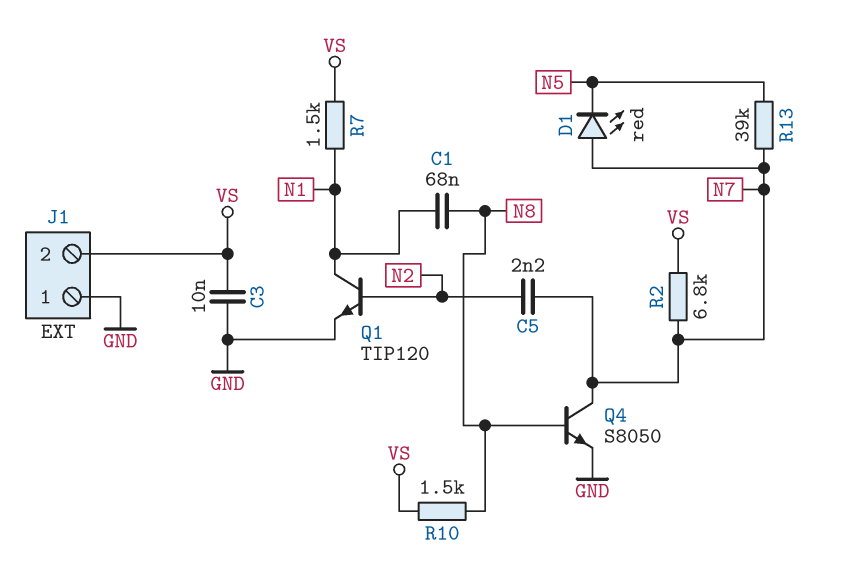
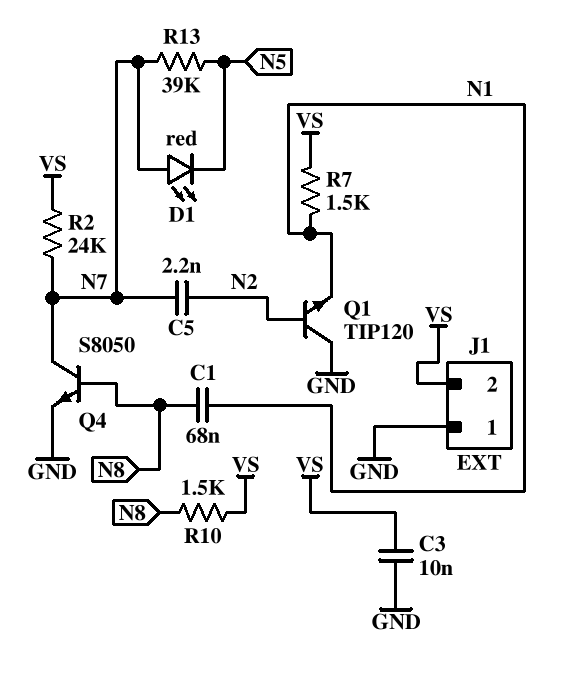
Q1: NPN TIP120 (B N2, C N1, E GND) -> NPN TIP120 (B N2, C GND, E N1)
R2: 6.8k (N7, VS) -> 24k (N7, VS)

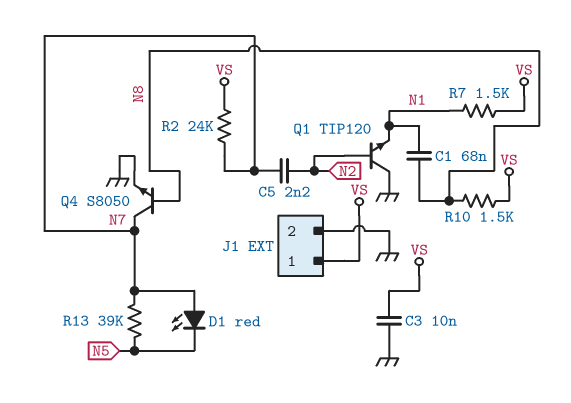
J1 pin 1: GND -> VS
J1 pin 2: VS -> GND

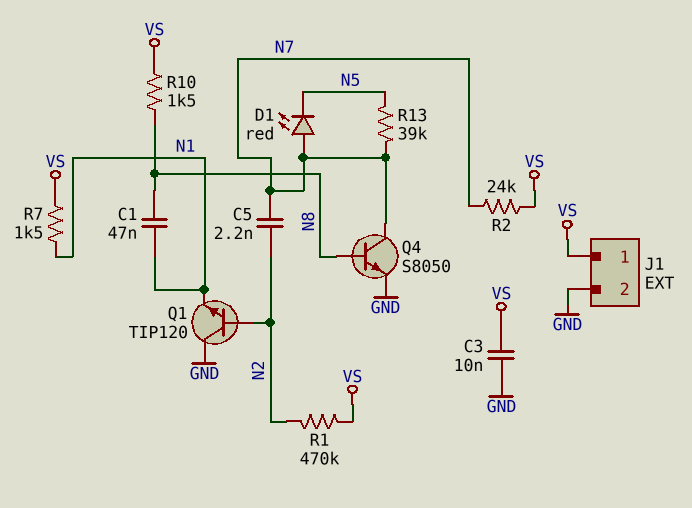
C1: 68nF (N1, N8) -> 47nF (N1, N8)
R1: none -> 470k (N2, VS)

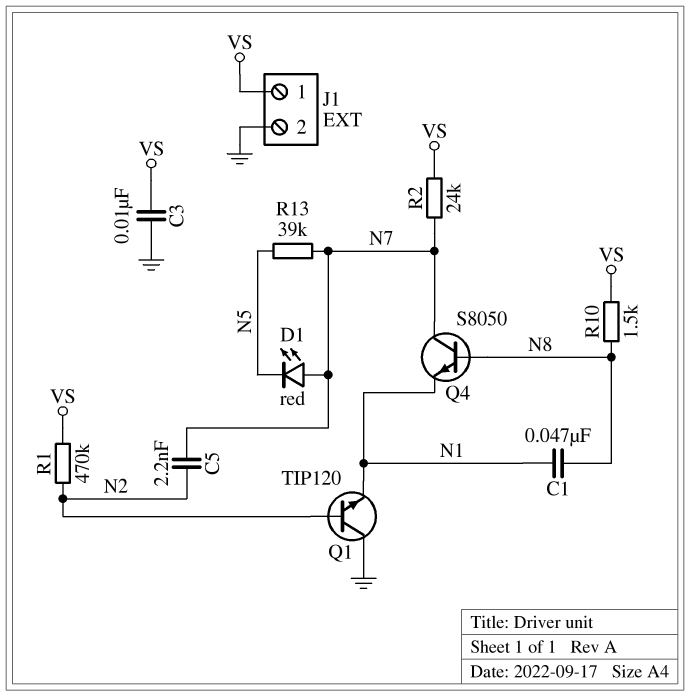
Q4: NPN S8050 (B N8, C N7, E GND) -> NPN S8050 (B N8, C N7, E N1)
R7: 1.5k (N1, VS) -> none

